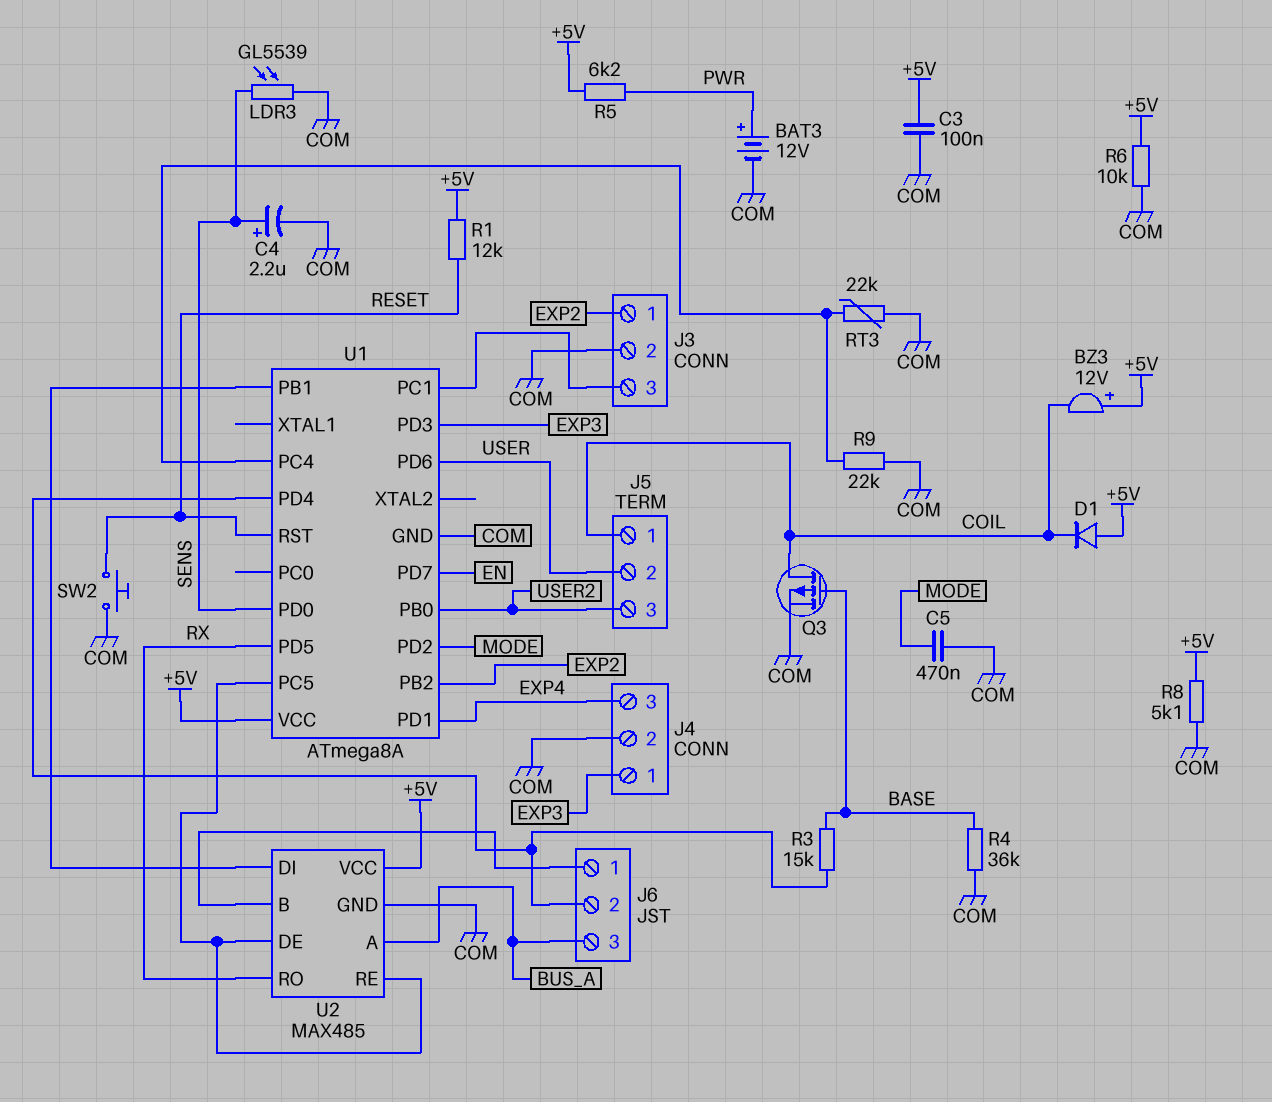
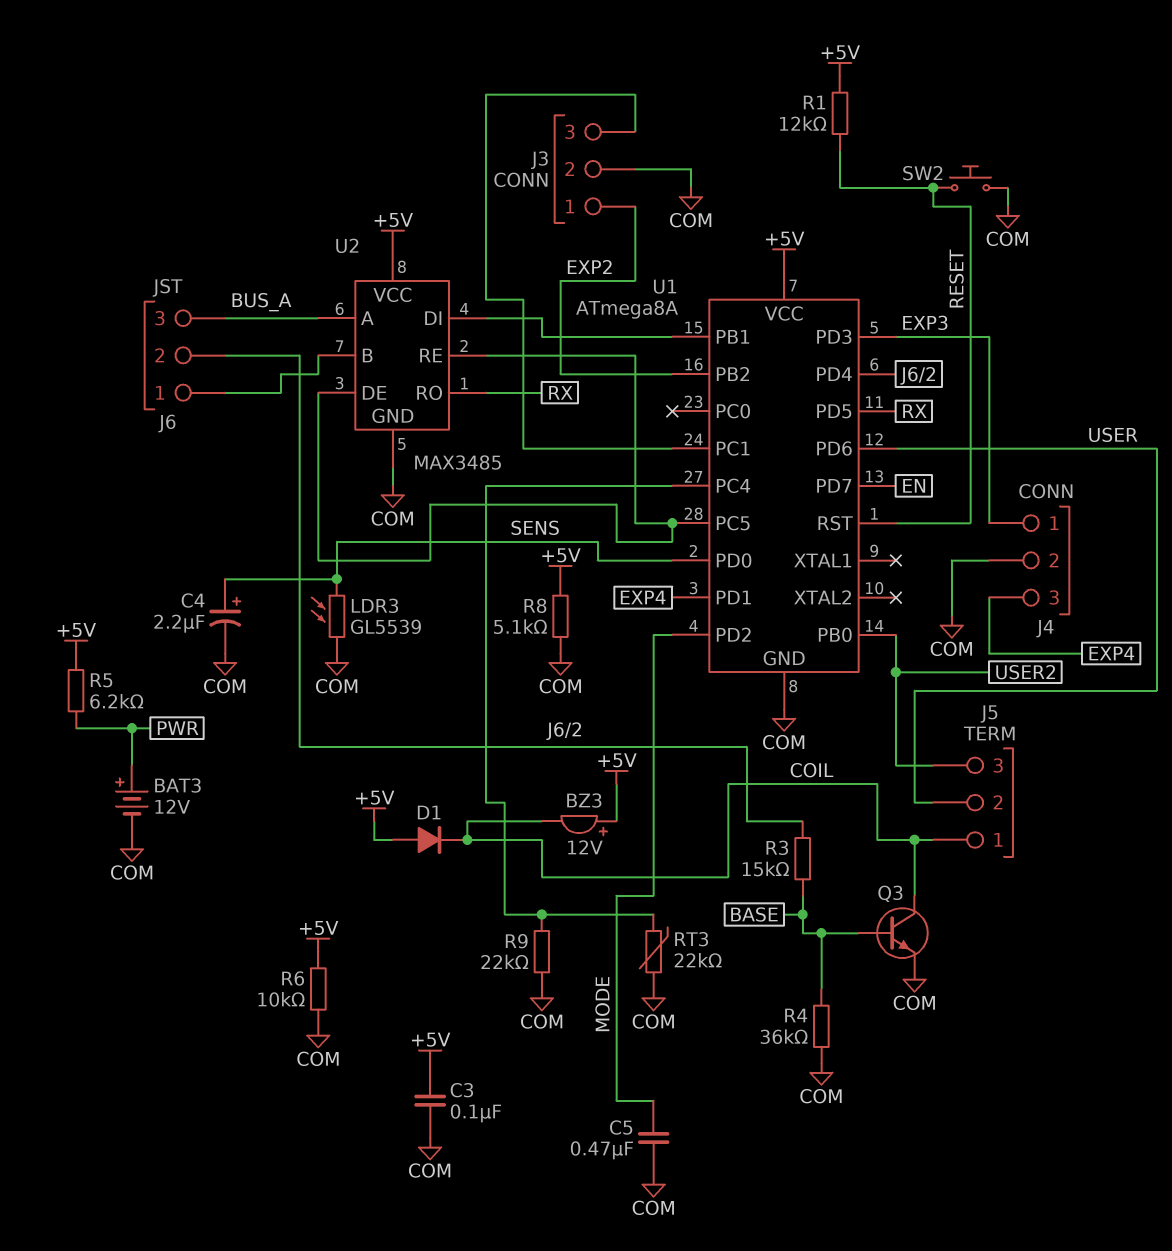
Q3: PMOS (G BASE, D COIL, S COM) -> NPN (B BASE, C COIL, E COM)
U2: MAX485 -> MAX3485

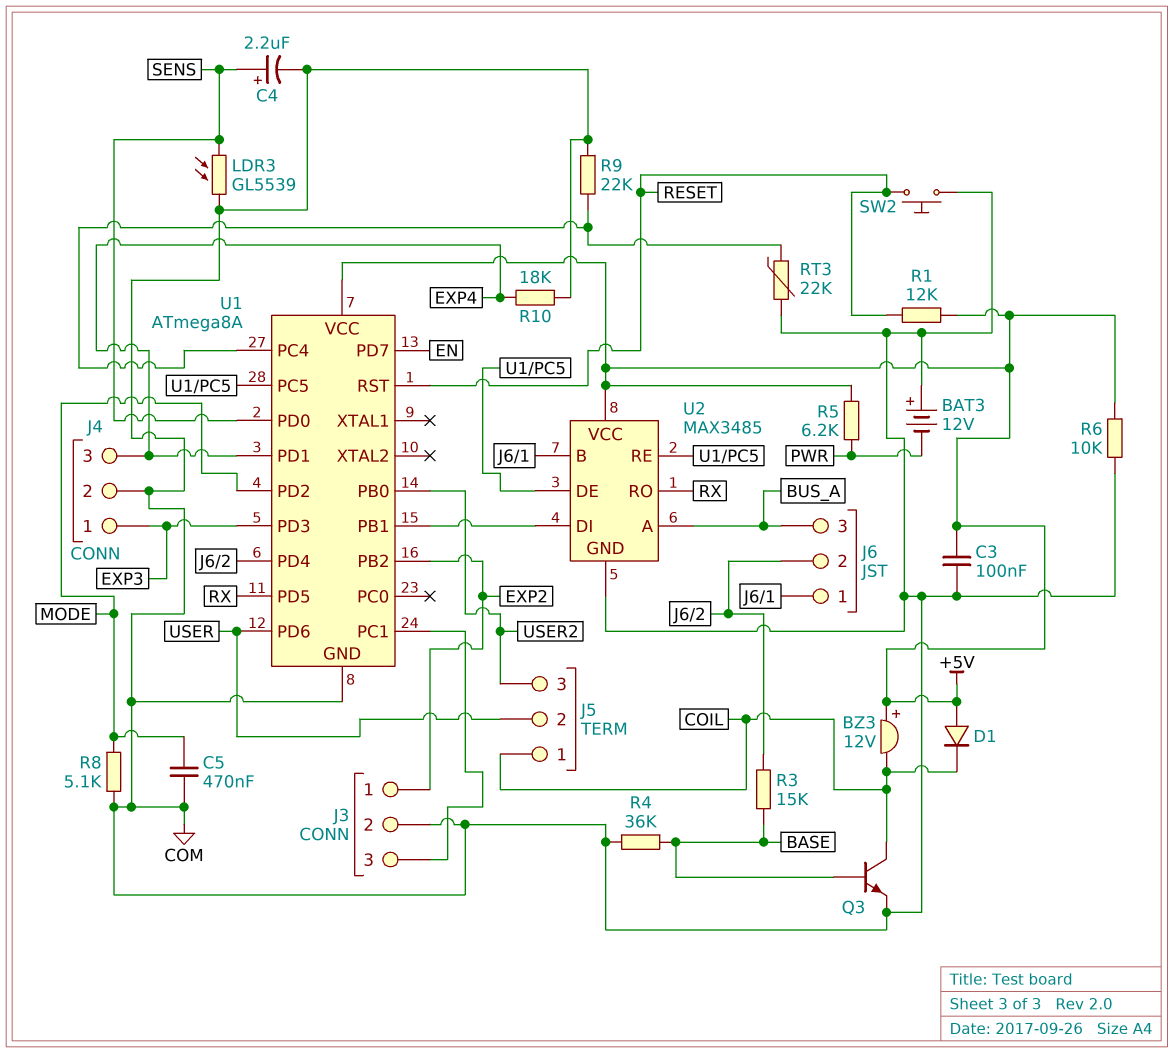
BAT3: 12V (plus PWR, minus COM) -> 12V (plus COM, minus PWR)
R8: 5.1k (+5V, COM) -> 5.1k (COM, MODE)
R10: none -> 18k (COM, EXP4)

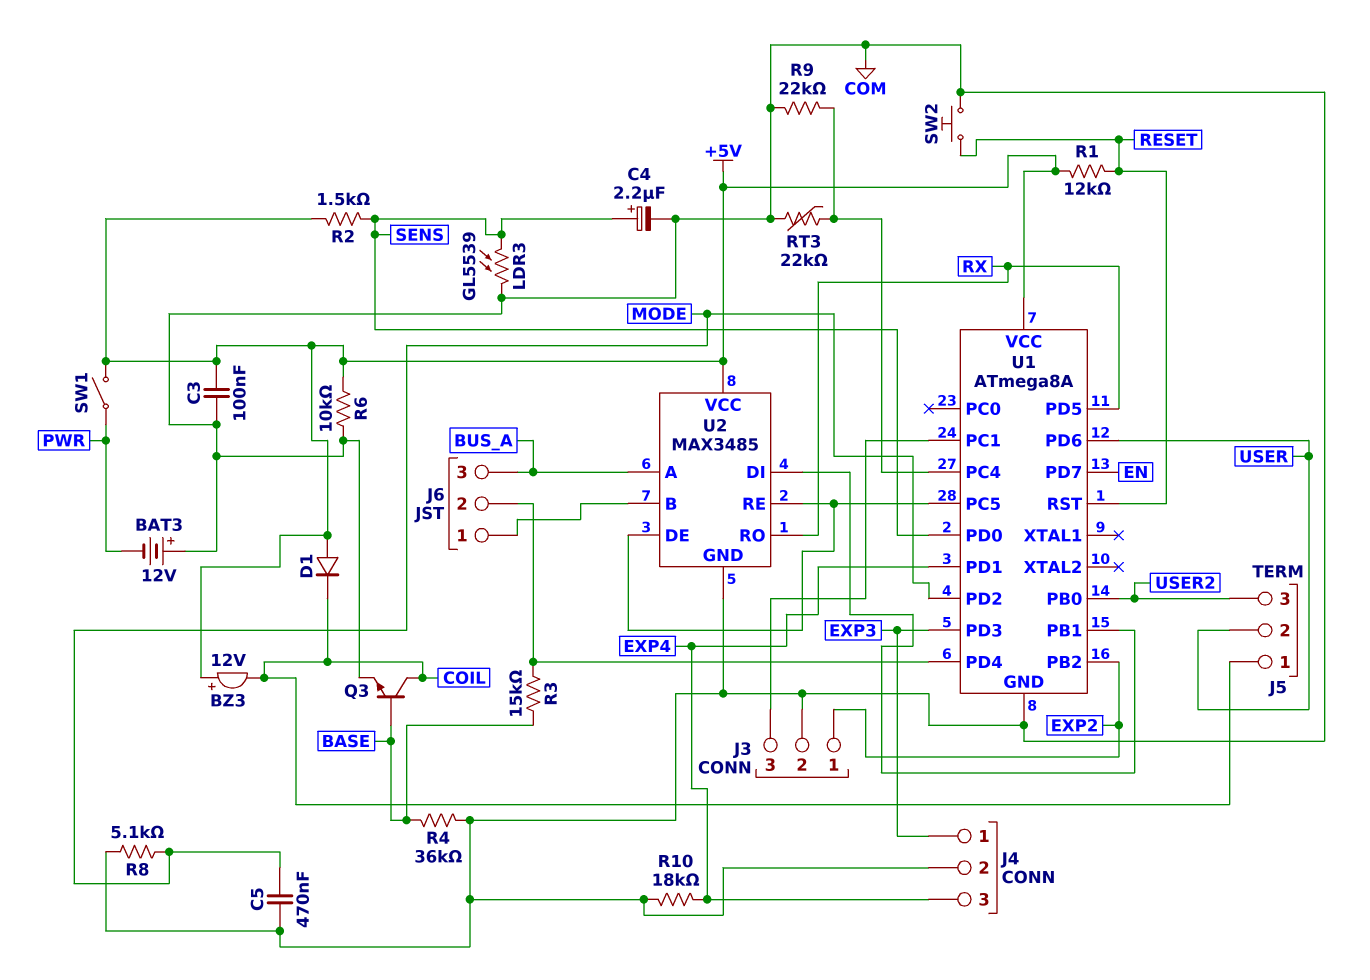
R2: none -> 1.5k (+5V, SENS)
R5: 6.2k (+5V, PWR) -> none
SW1: none -> switch (+5V, PWR)

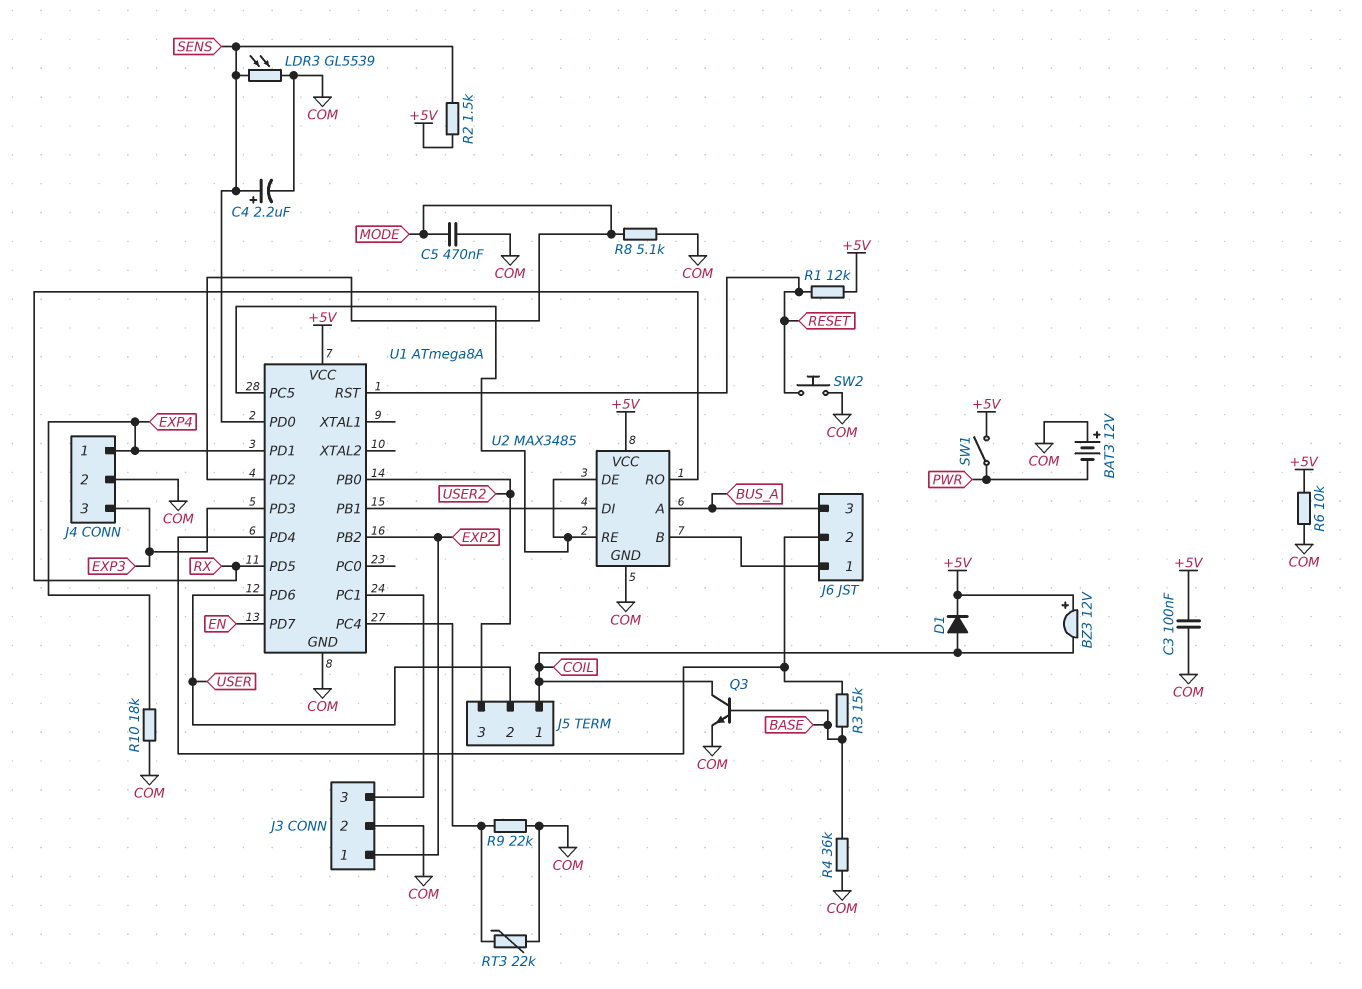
D1: diode (A +5V, K COIL) -> diode (A COIL, K +5V)
J4 pin 1: EXP3 -> EXP4
J4 pin 3: EXP4 -> EXP3

